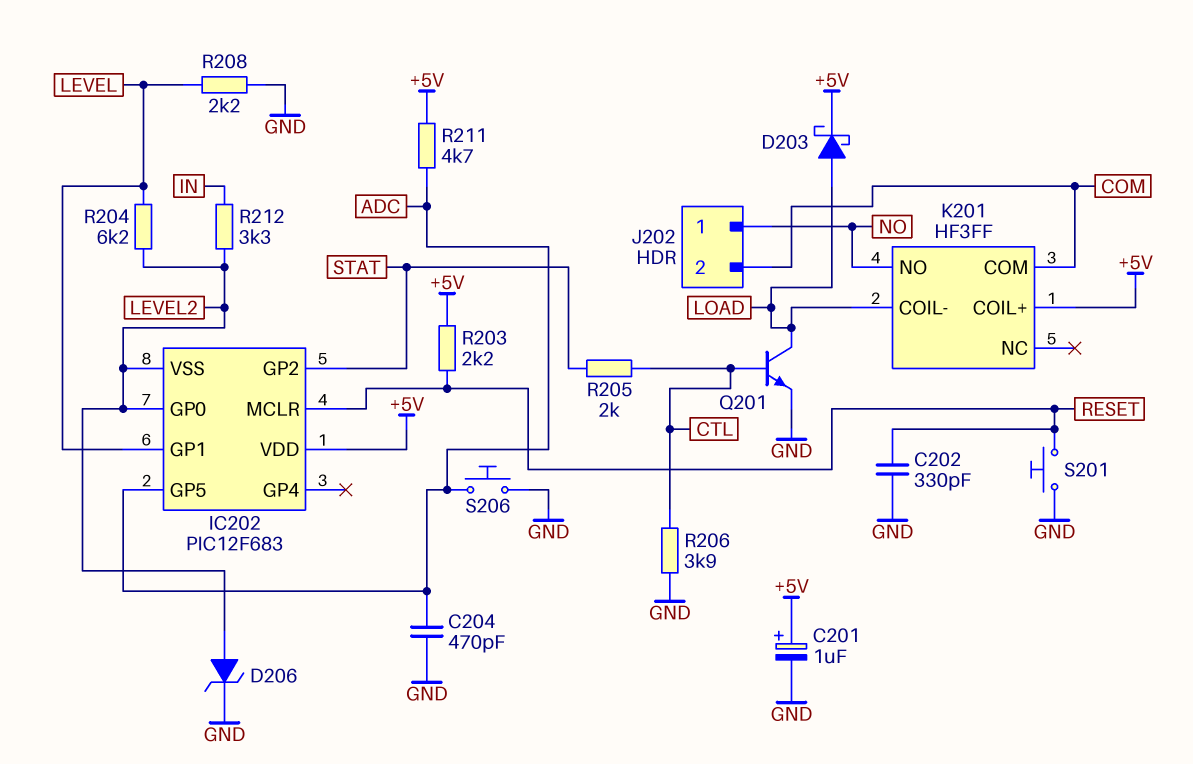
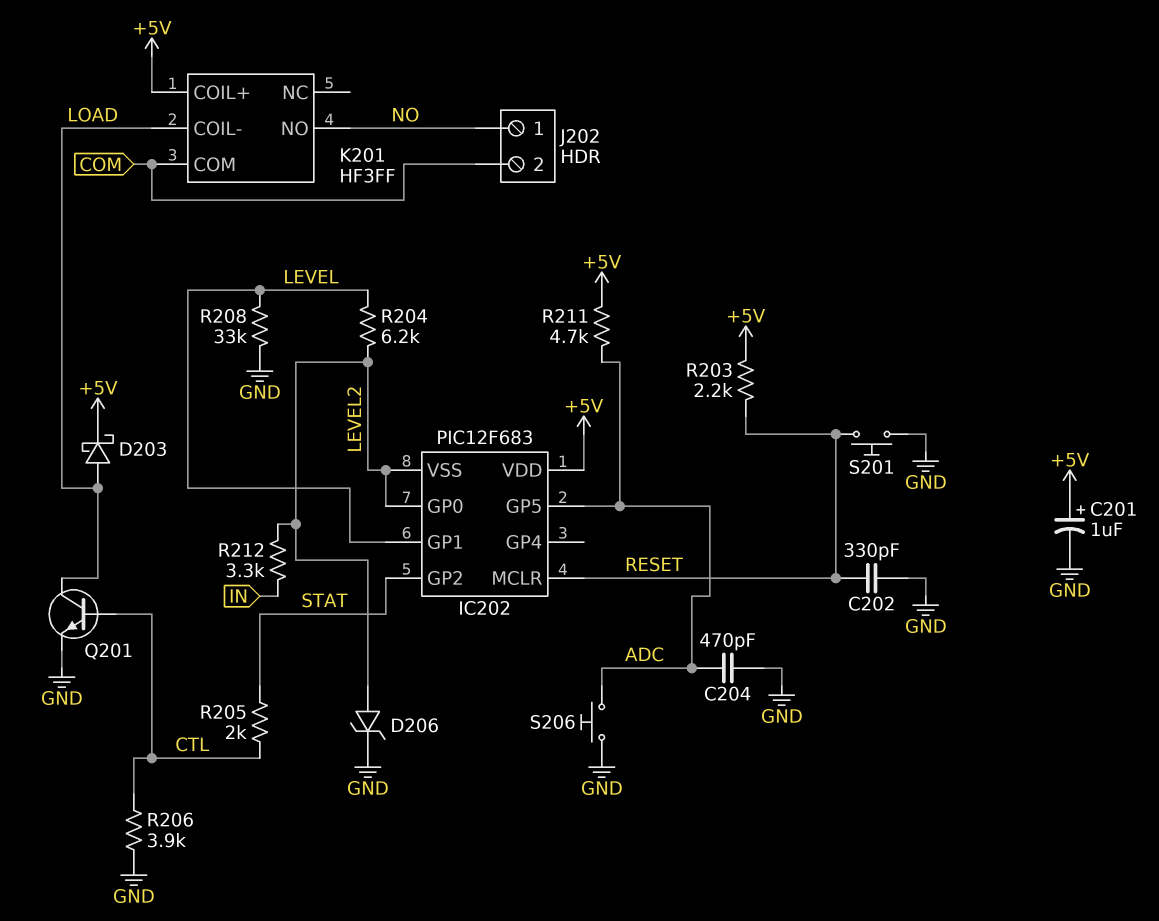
R208: 2.2k (GND, LEVEL) -> 33k (GND, LEVEL)

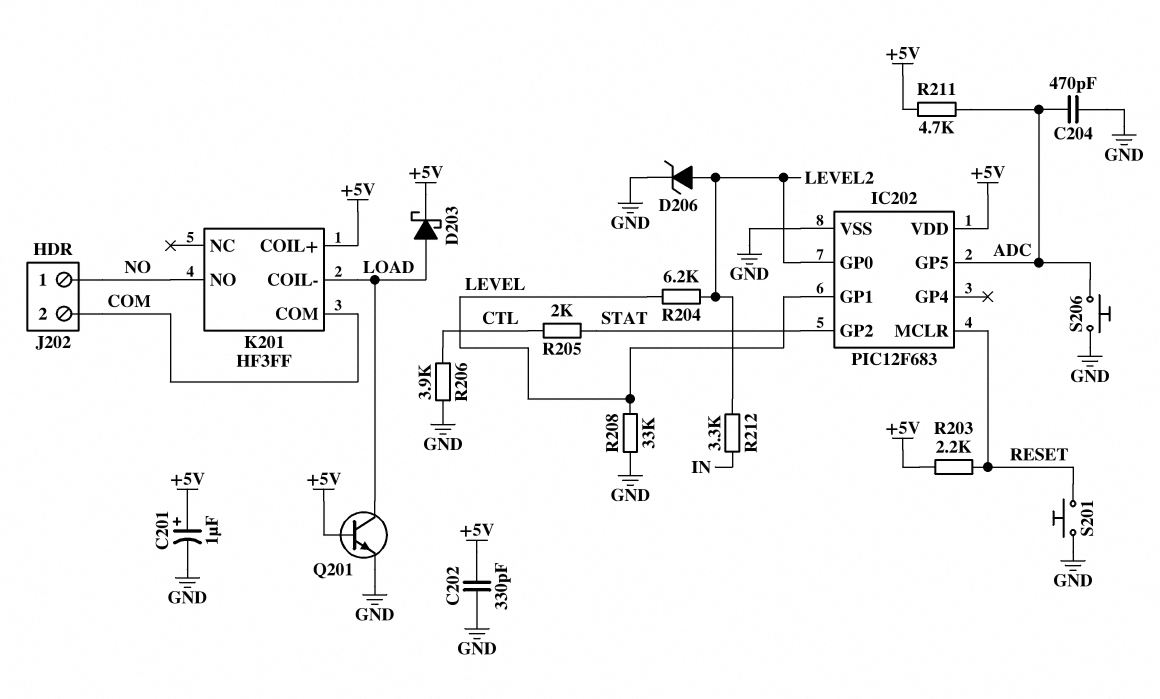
C202: 330pF (GND, RESET) -> 330pF (+5V, GND)
IC202 pin VSS: LEVEL2 -> GND
Q201: NPN (B CTL, C LOAD, E GND) -> NPN (B +5V, C LOAD, E GND)

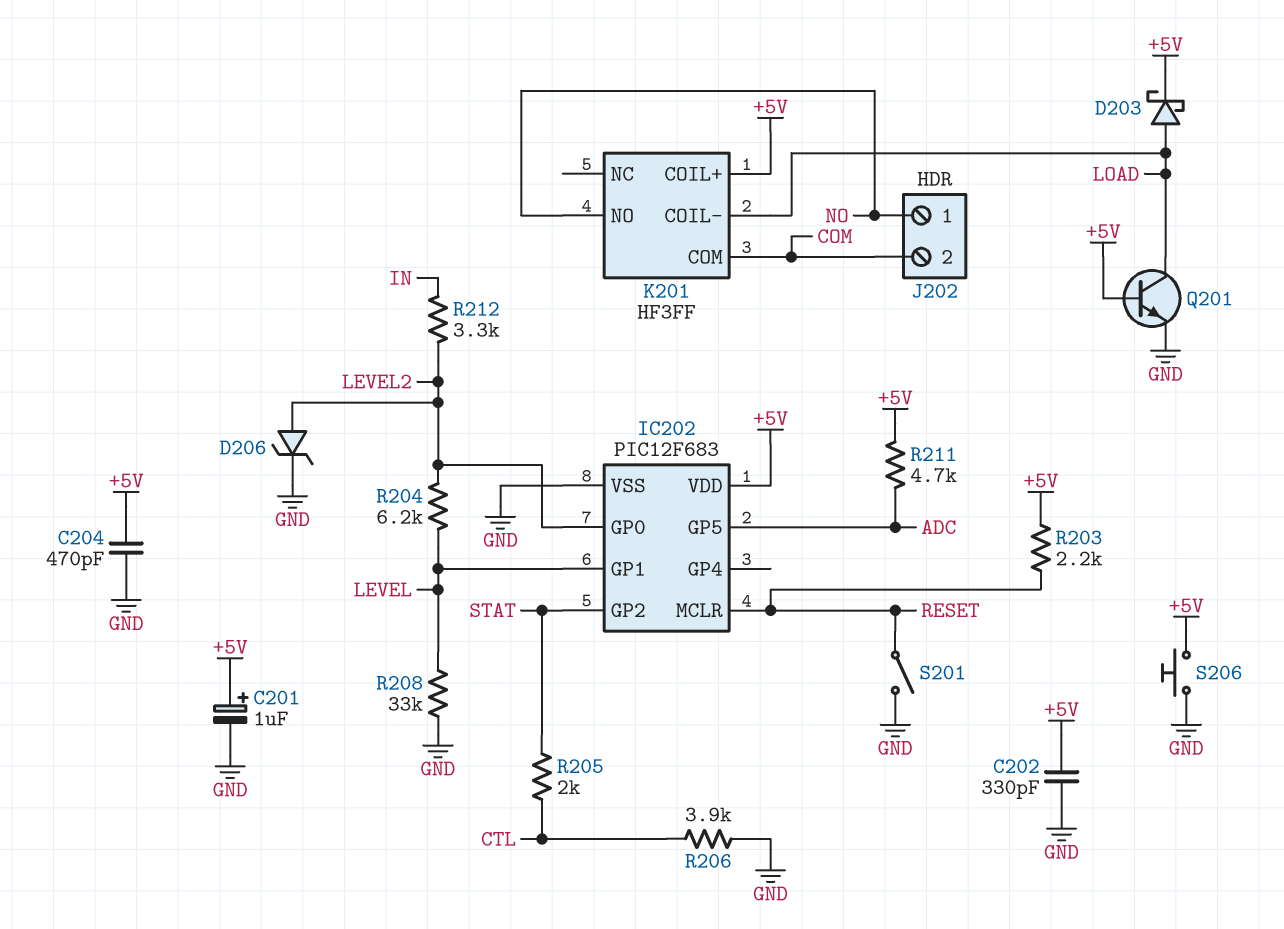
C204: 470pF (ADC, GND) -> 470pF (+5V, GND)
S201: button (GND, RESET) -> switch (GND, RESET)
S206: button (ADC, GND) -> button (+5V, GND)

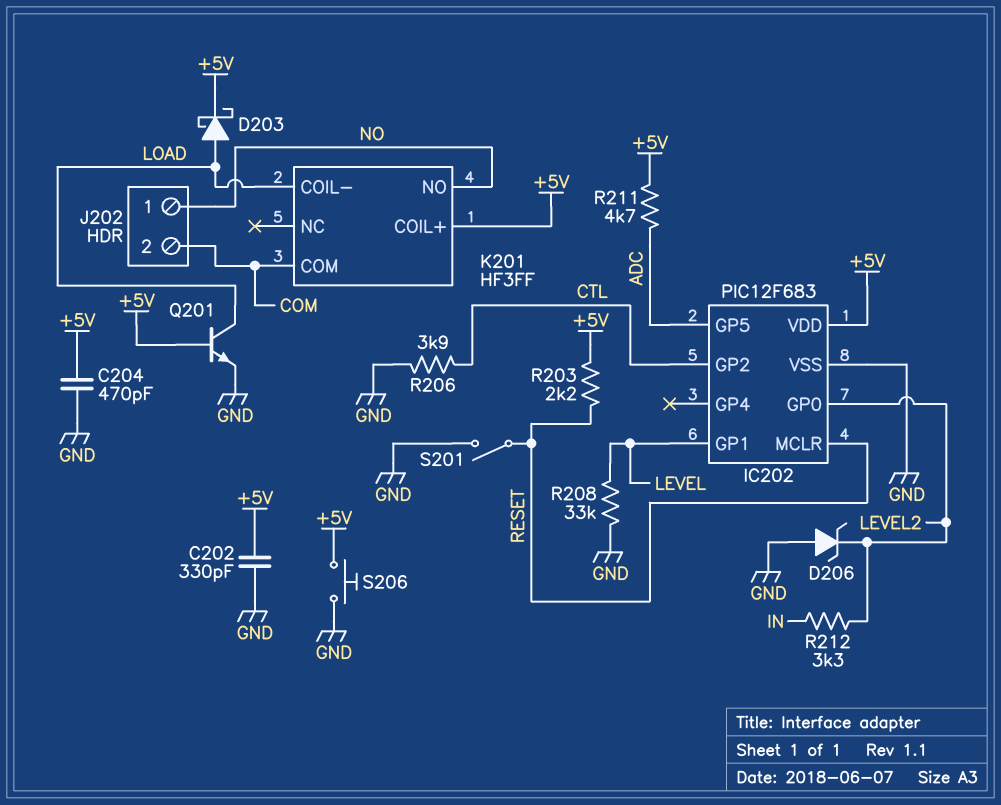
C201: 1uF (plus +5V, minus GND) -> none
D206: zener (A LEVEL2, K GND) -> zener (A GND, K LEVEL2)
IC202 pin GP2: STAT -> CTL
R204: 6.2k (LEVEL, LEVEL2) -> none
R205: 2k (CTL, STAT) -> none

